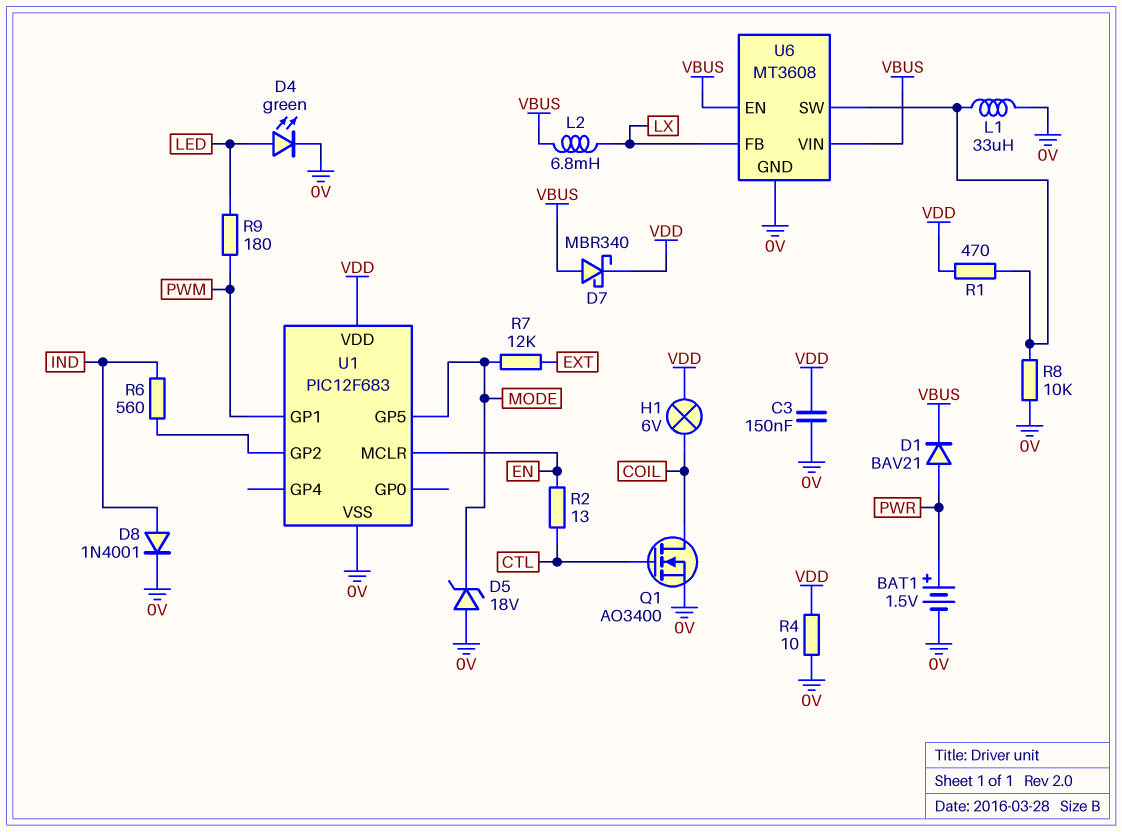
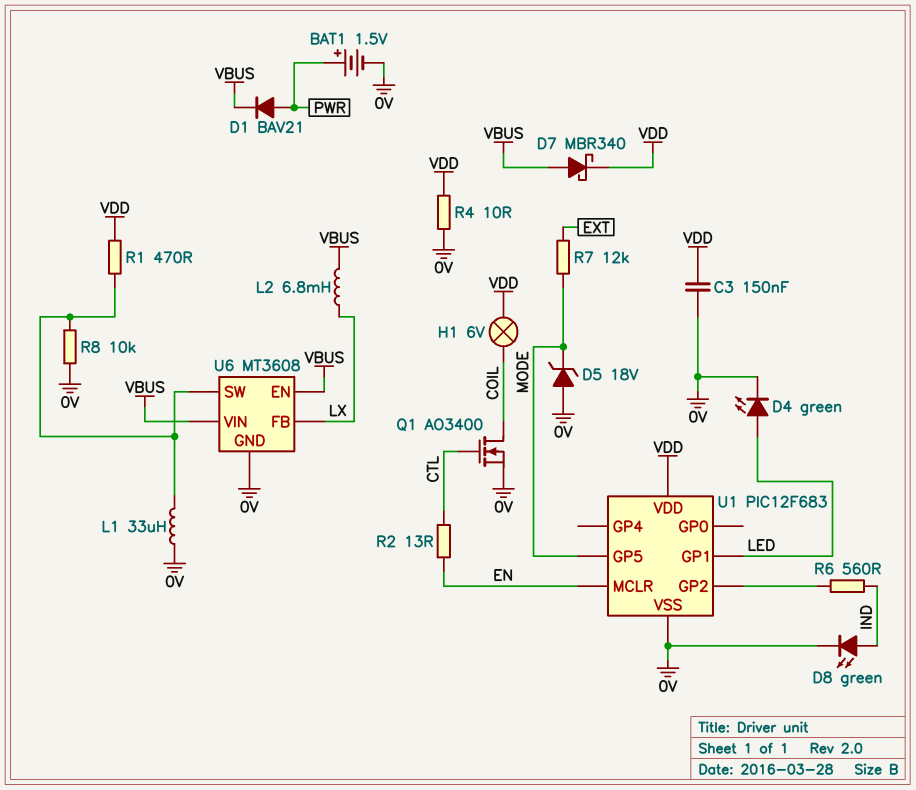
D8: diode 1N4001 (A IND, K 0V) -> LED green (A IND, K 0V)
R9: 180 (LED, PWM) -> none
U1 pin GP1: PWM -> LED

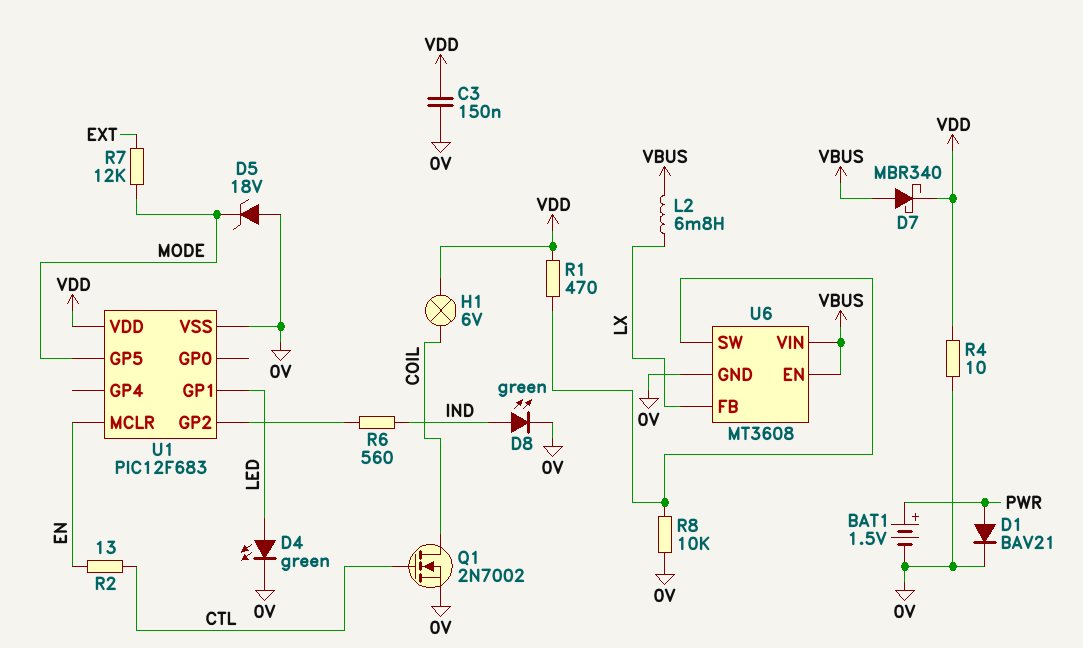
D1: diode BAV21 (A PWR, K VBUS) -> diode BAV21 (A PWR, K 0V)
L1: 33uH (0V, U6/SW) -> none
Q1: NMOS AO3400 (G CTL, D COIL, S 0V) -> NMOS 2N7002 (G CTL, D COIL, S 0V)

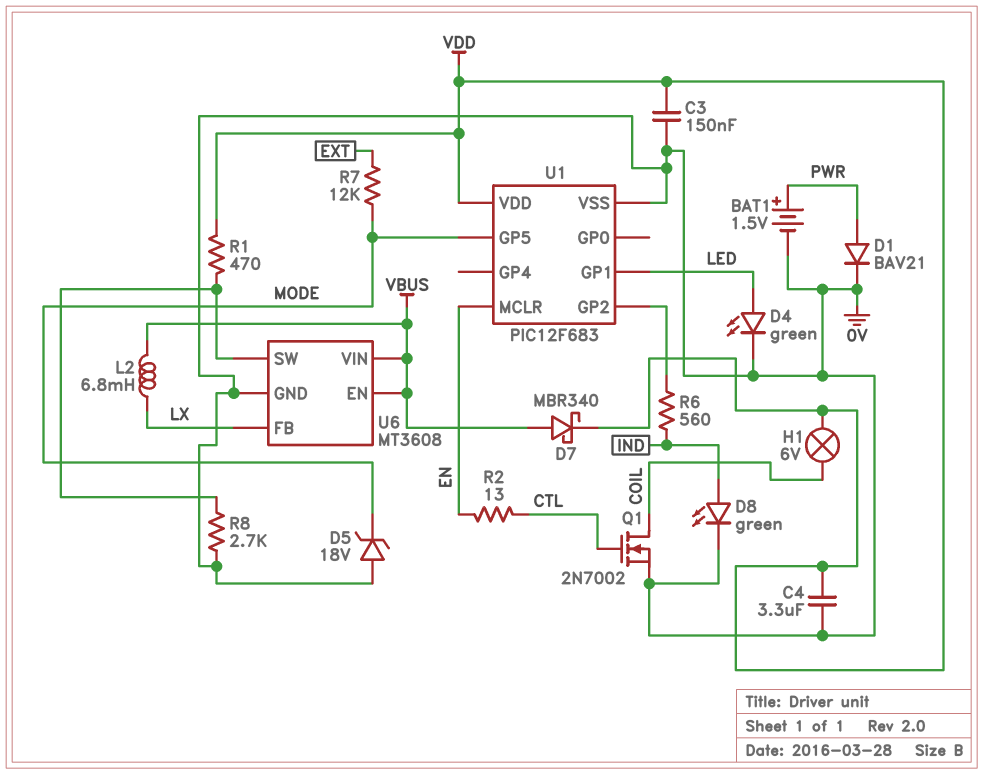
C4: none -> 3.3uF (0V, VDD)
R4: 10 (0V, VDD) -> none
R8: 10k (0V, U6/SW) -> 2.7k (0V, U6/SW)

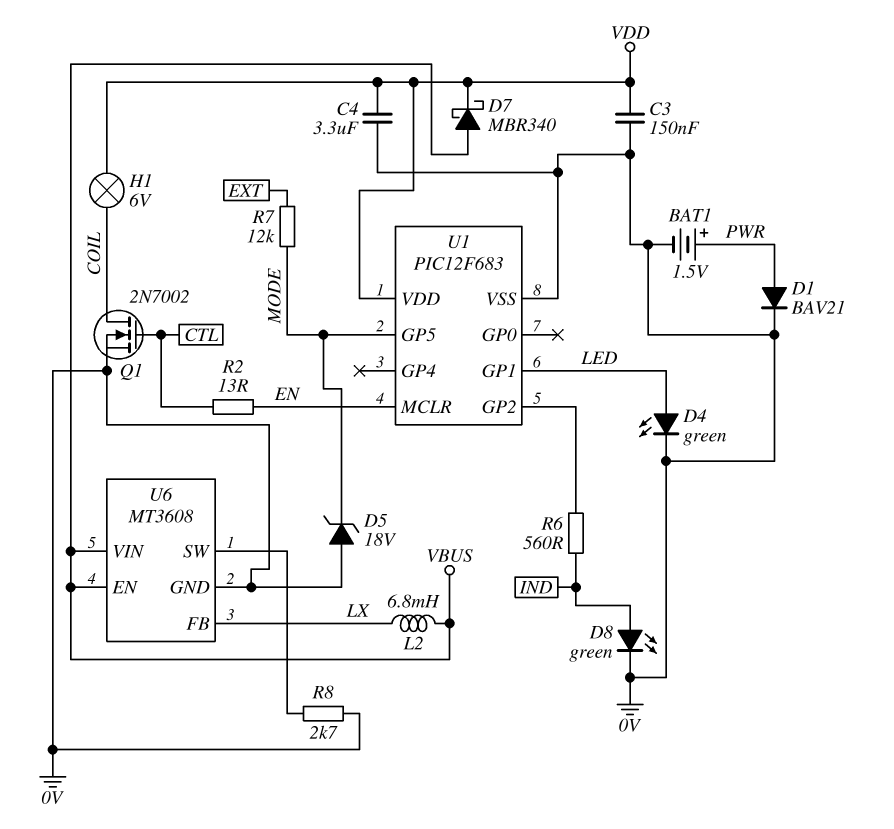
R1: 470 (U6/SW, VDD) -> none

